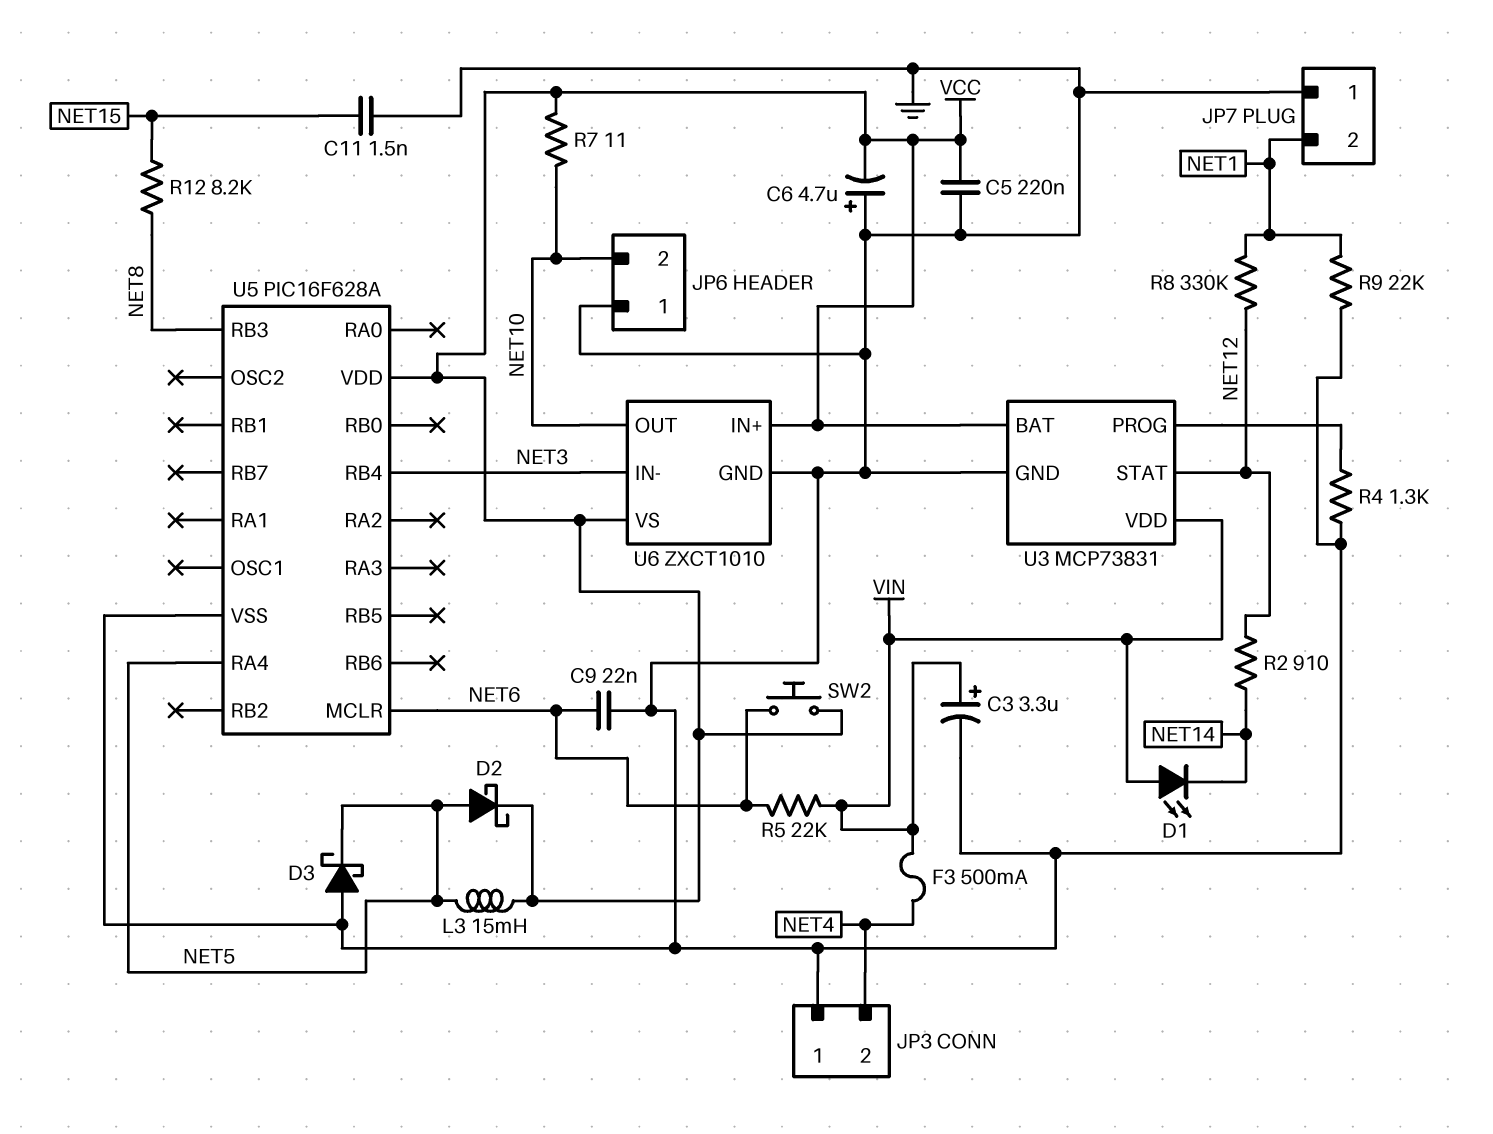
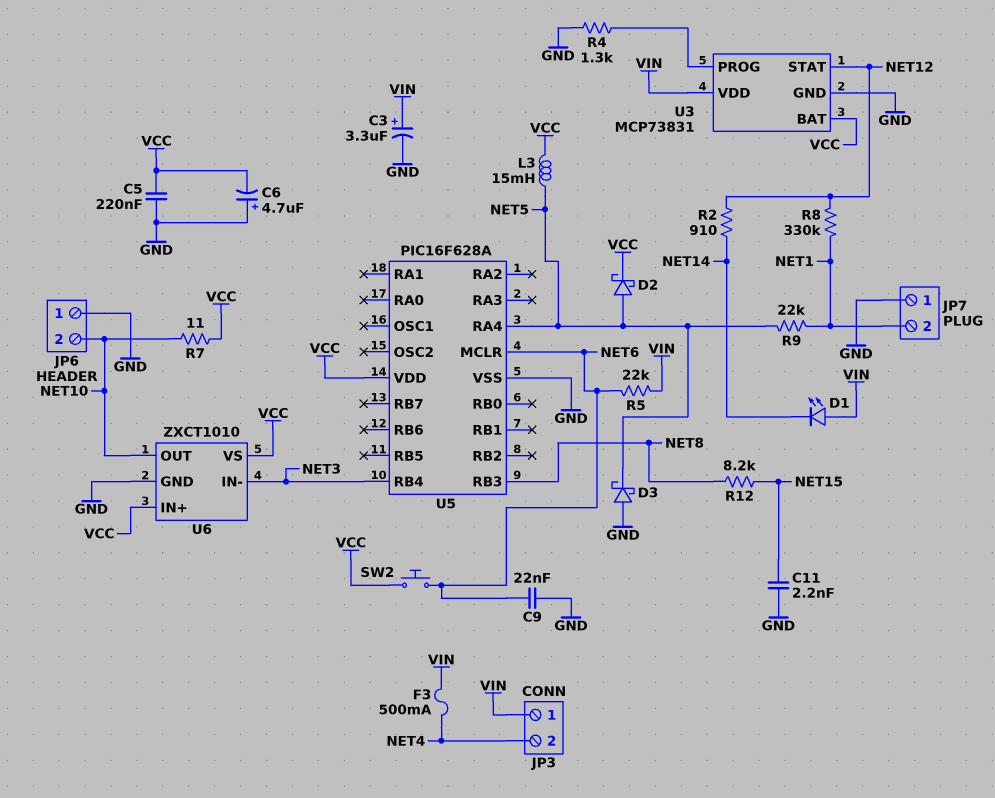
C11: 1.5nF (GND, NET15) -> 2.2nF (GND, NET15)
JP3 pin 1: GND -> VIN
R9: 22k (GND, NET1) -> 22k (NET1, NET5)

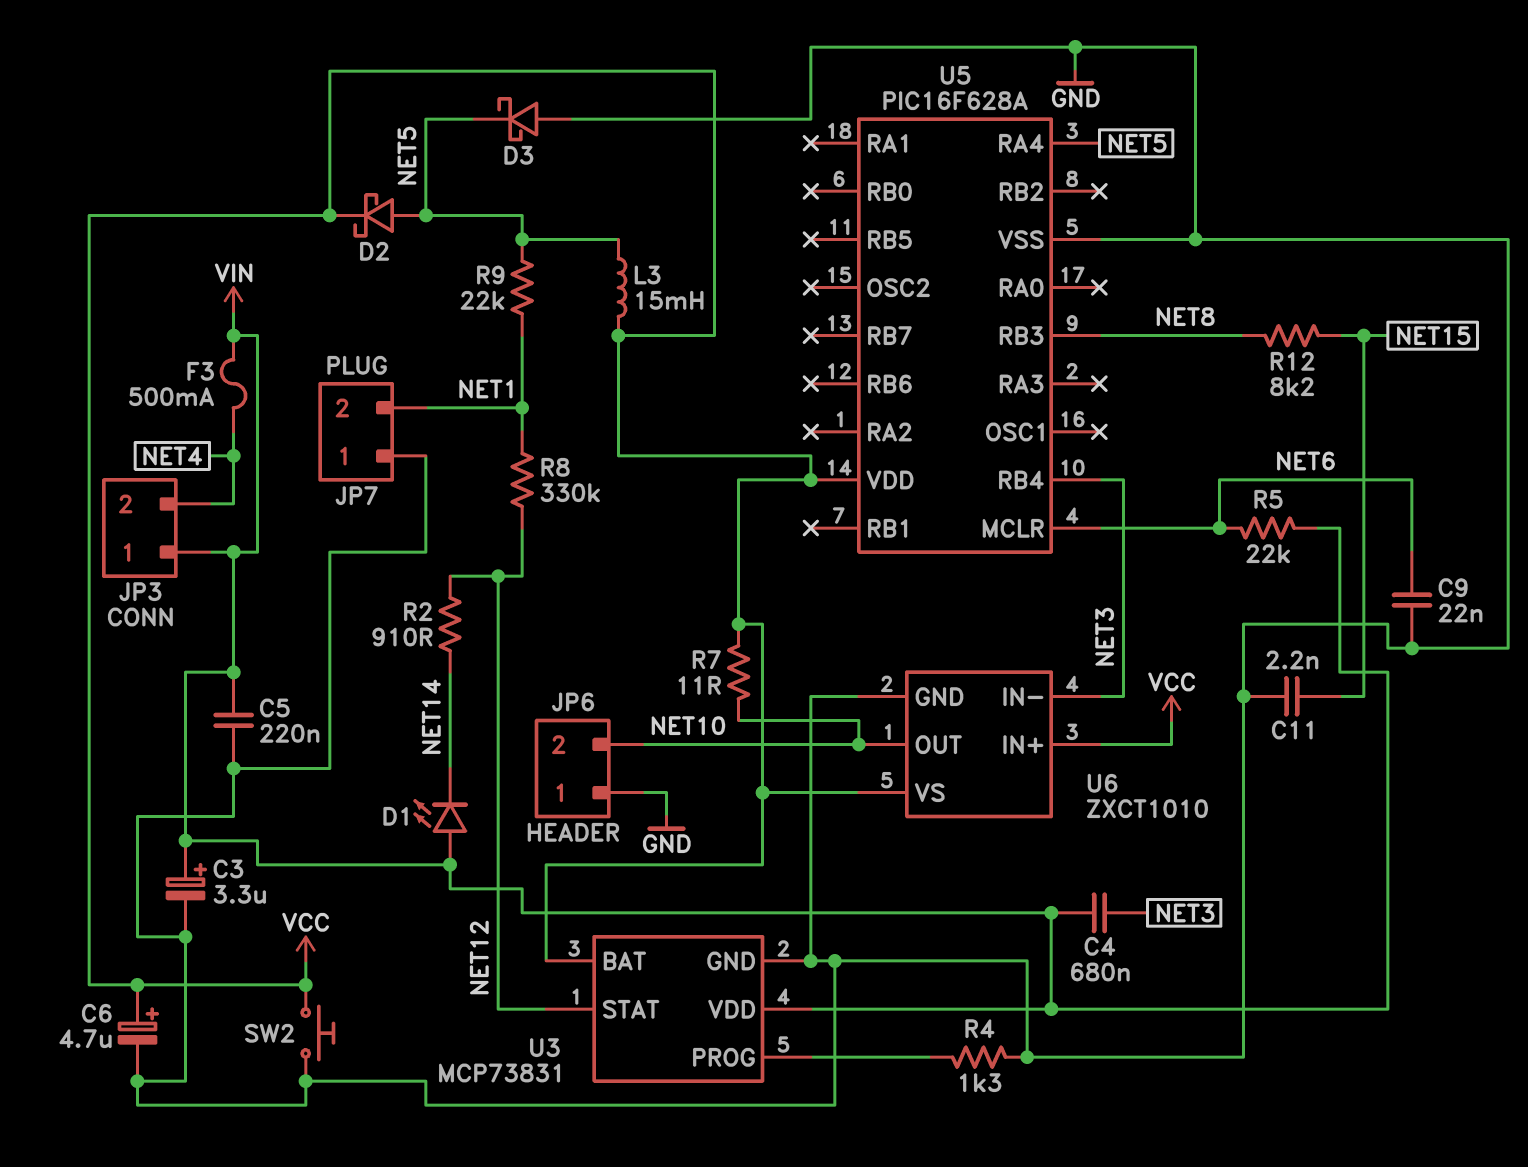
C4: none -> 680nF (NET3, VIN)
C5: 220nF (GND, VCC) -> 220nF (GND, VIN)
C6: 4.7uF (plus GND, minus VCC) -> 4.7uF (plus VCC, minus GND)
SW2: button (NET6, VCC) -> button (GND, VCC)

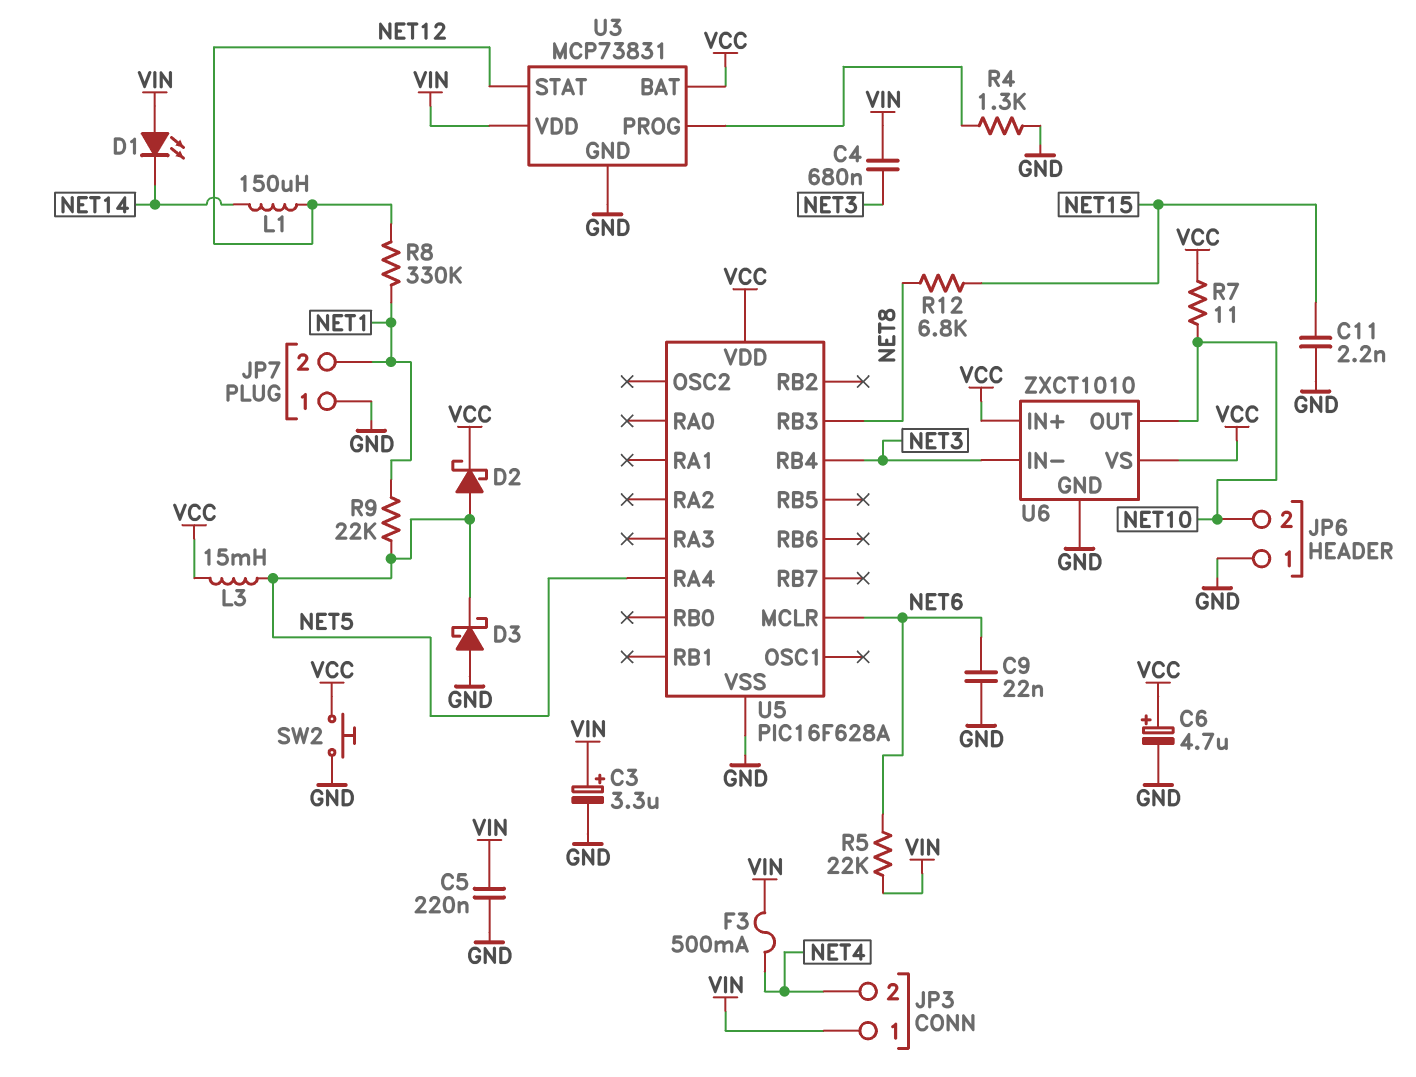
L1: none -> 150uH (NET12, NET14)
R2: 910 (NET12, NET14) -> none
R12: 8.2k (NET8, NET15) -> 6.8k (NET8, NET15)

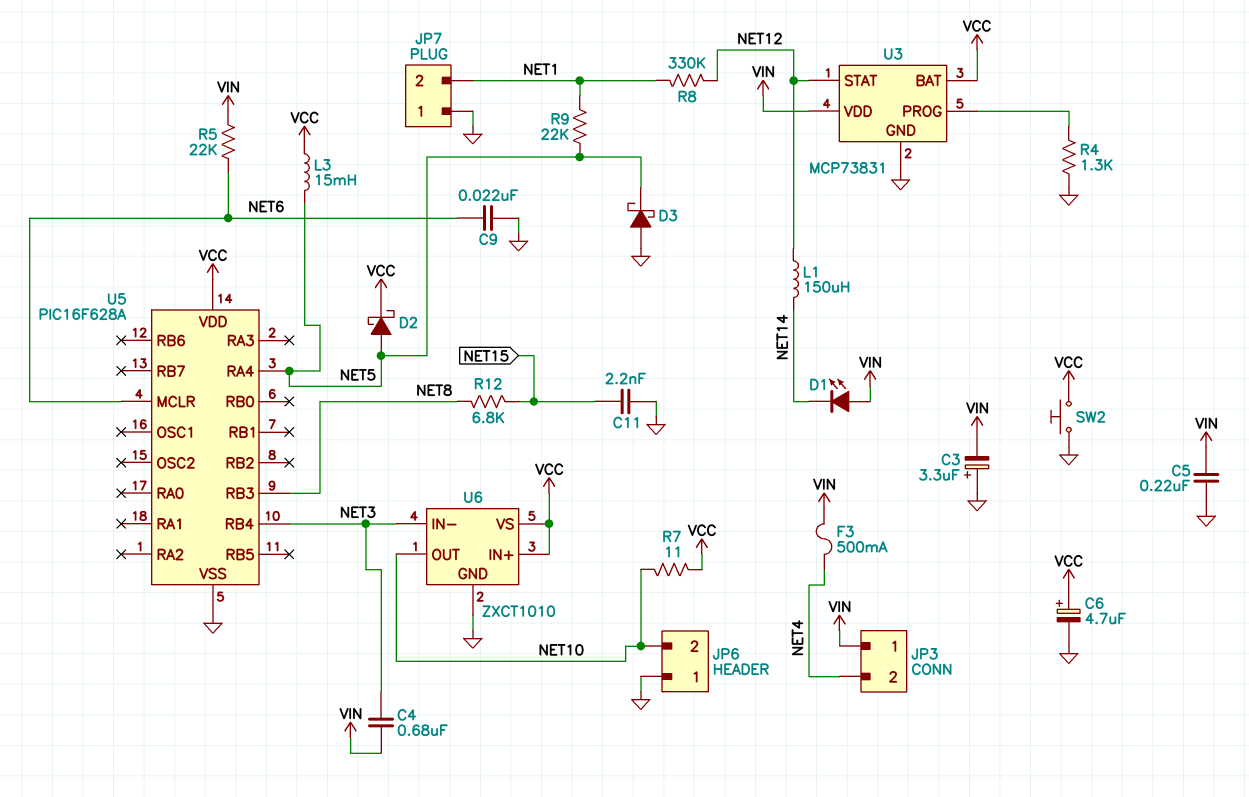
C3: 3.3uF (plus VIN, minus GND) -> 3.3uF (plus GND, minus VIN)

